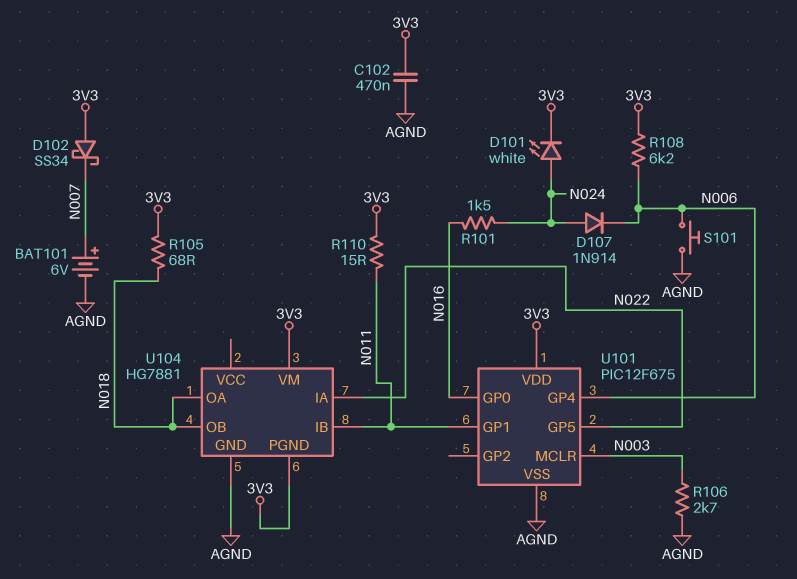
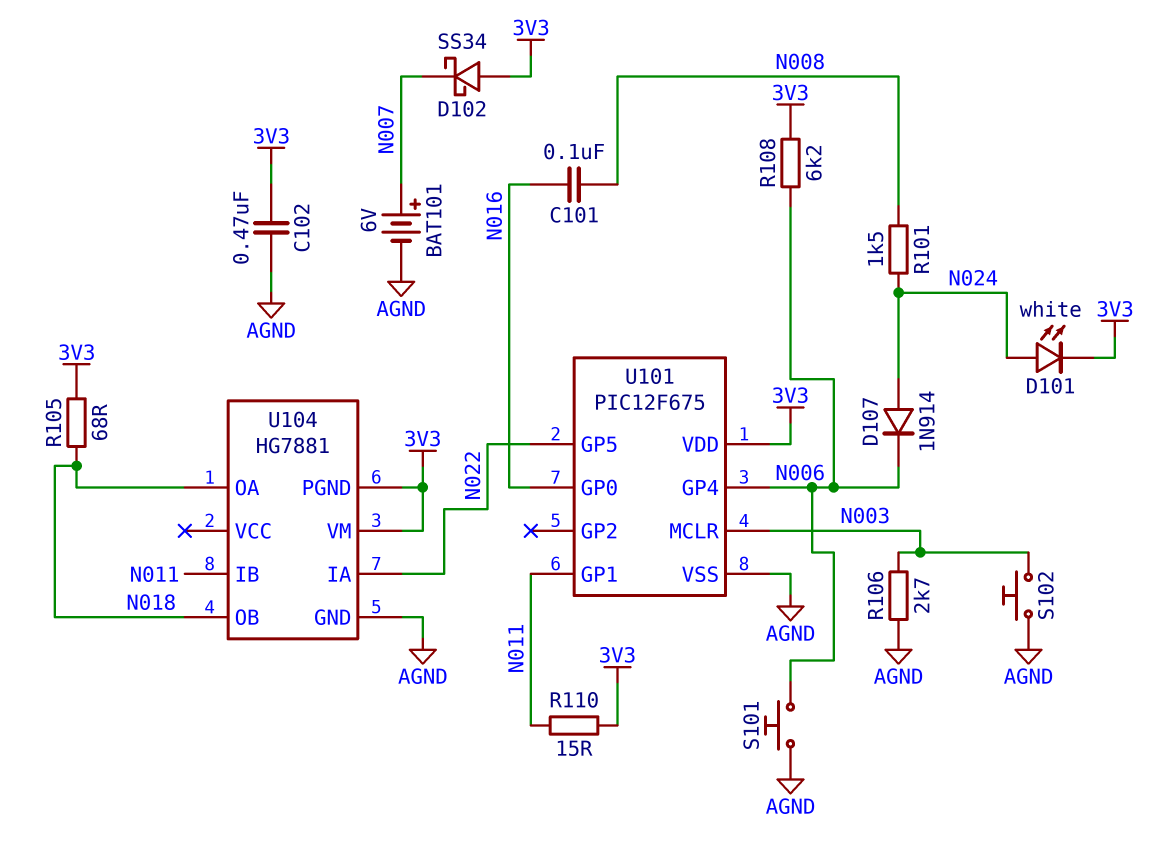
C101: none -> 100nF (N008, N016)
R101: 1.5k (N016, N024) -> 1.5k (N008, N024)
S102: none -> button (AGND, N003)

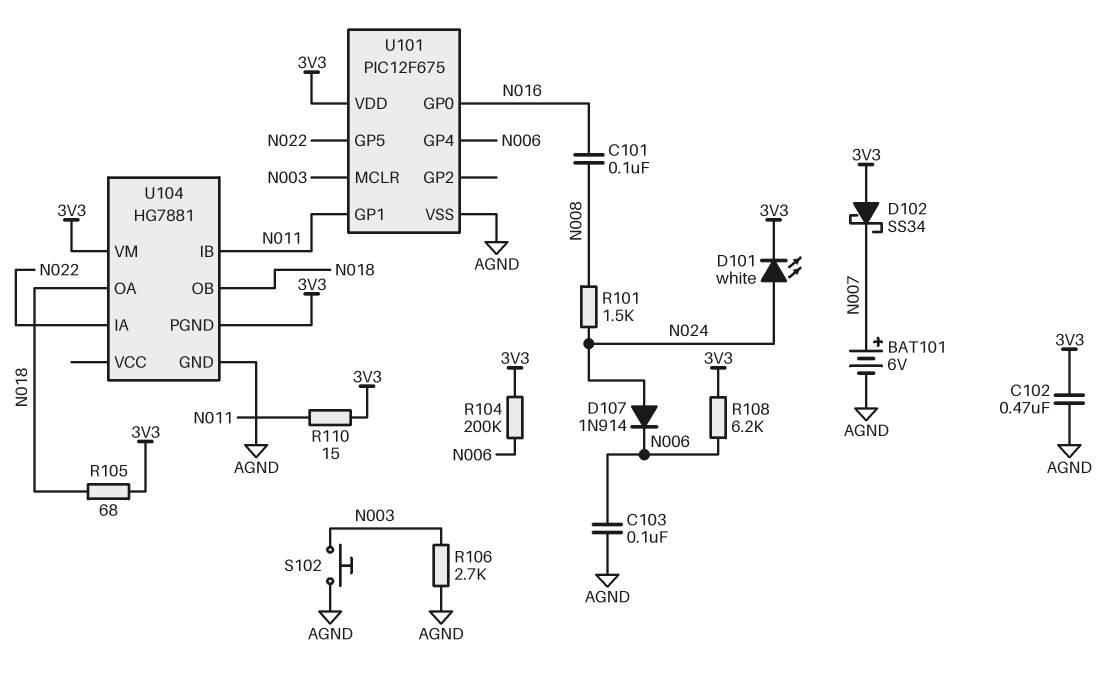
C103: none -> 100nF (AGND, N006)
R104: none -> 200k (3V3, N006)
S101: button (AGND, N006) -> none

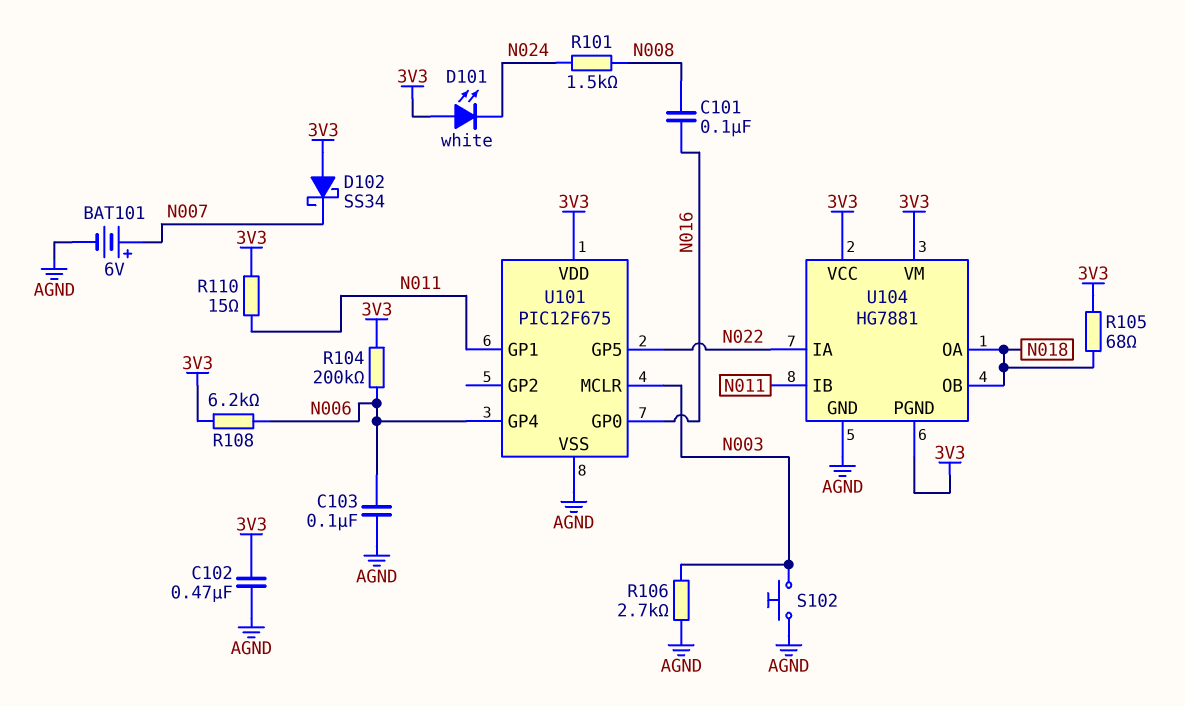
D101: LED white (A N024, K 3V3) -> LED white (A 3V3, K N024)
D107: diode 1N914 (A N024, K N006) -> none
U104 pin VCC: none -> 3V3

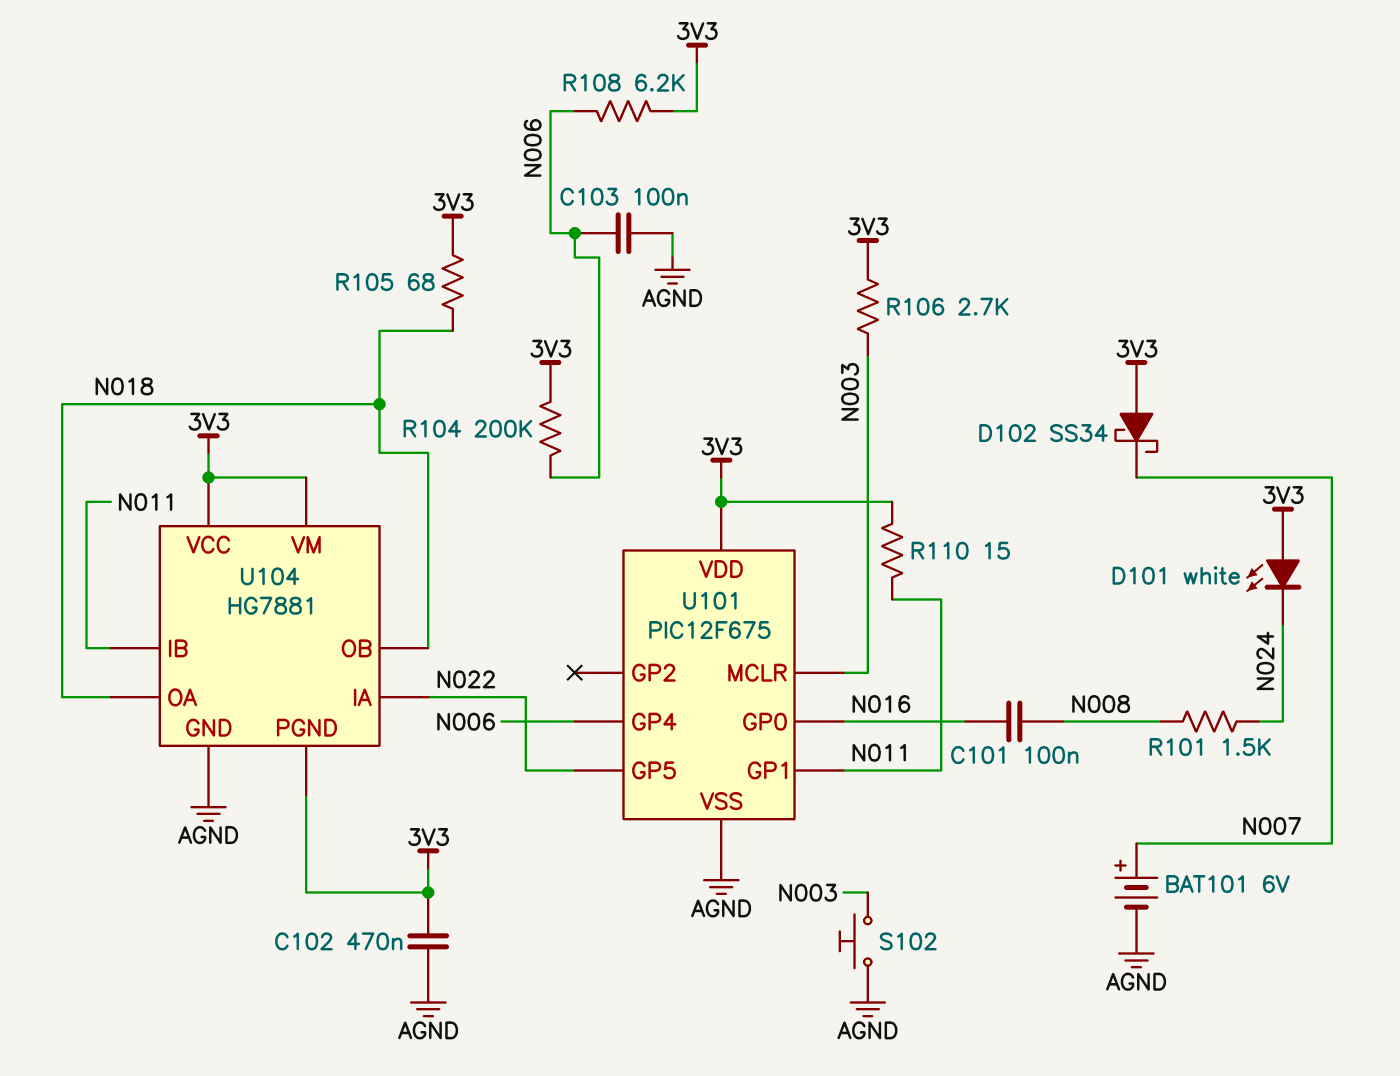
R106: 2.7k (AGND, N003) -> 2.7k (3V3, N003)

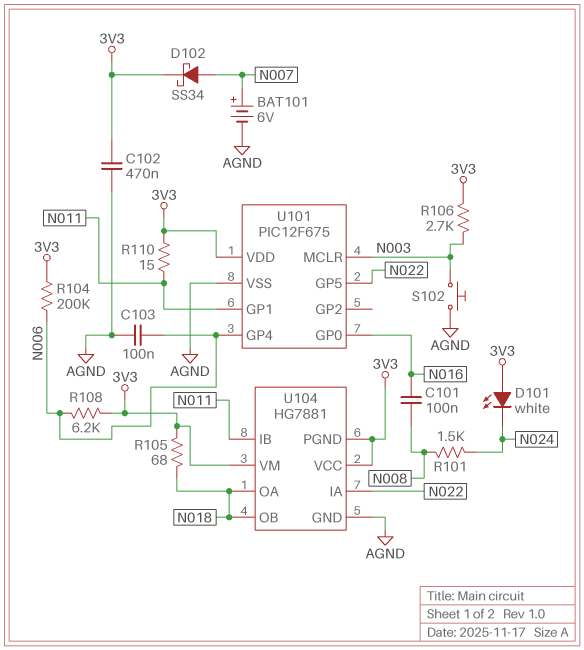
D102: schottky SS34 (A 3V3, K N007) -> schottky SS34 (A N007, K 3V3)

